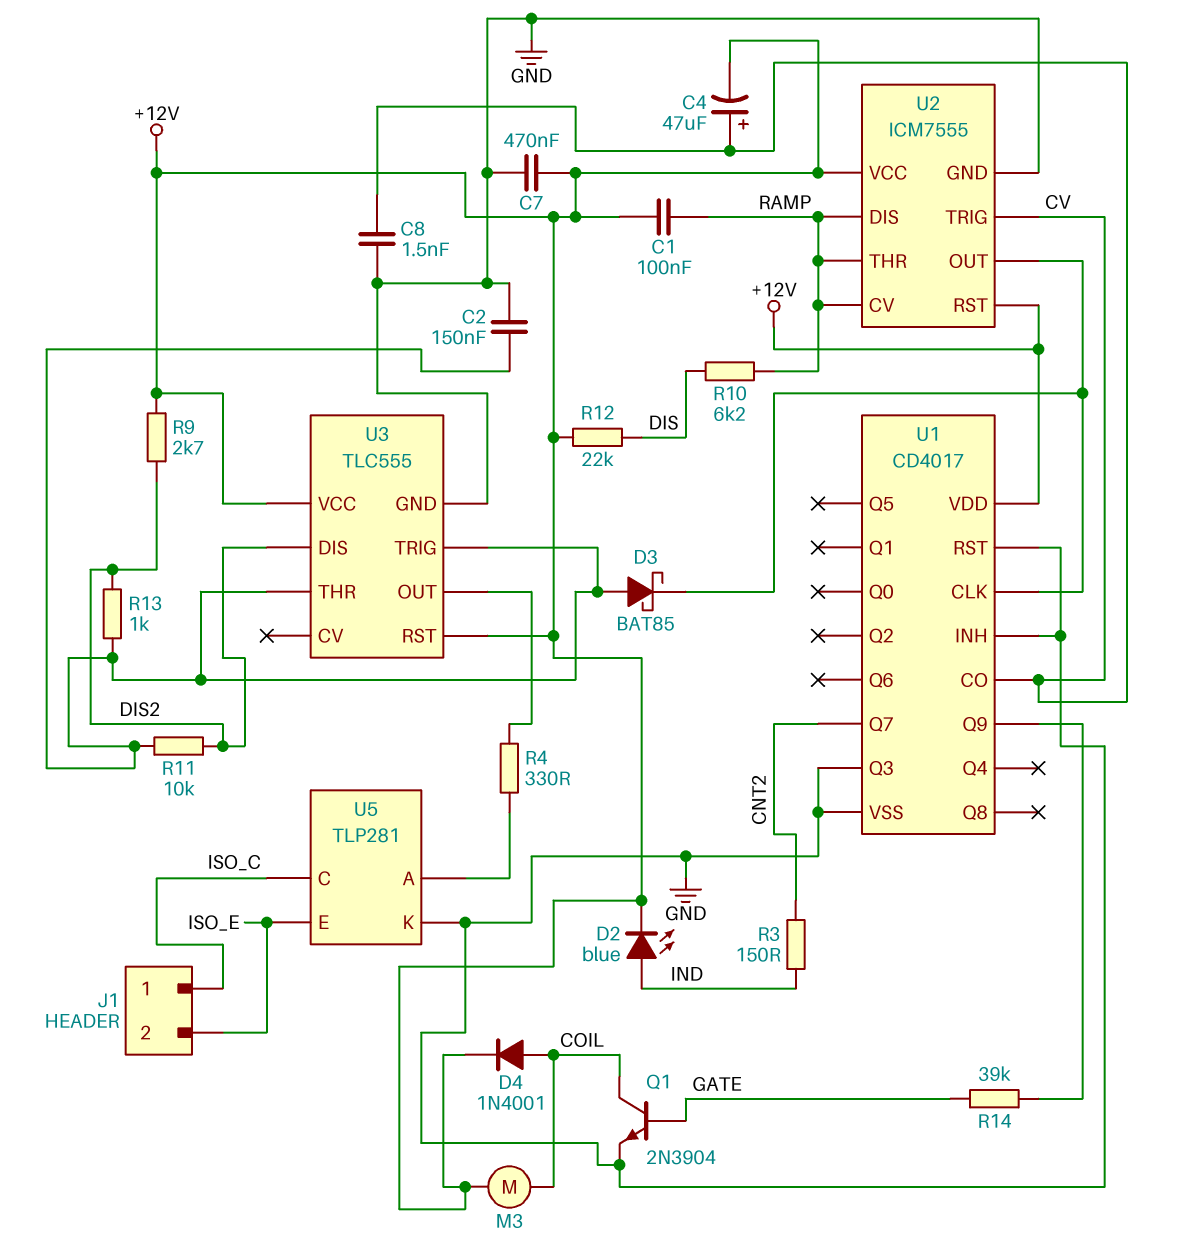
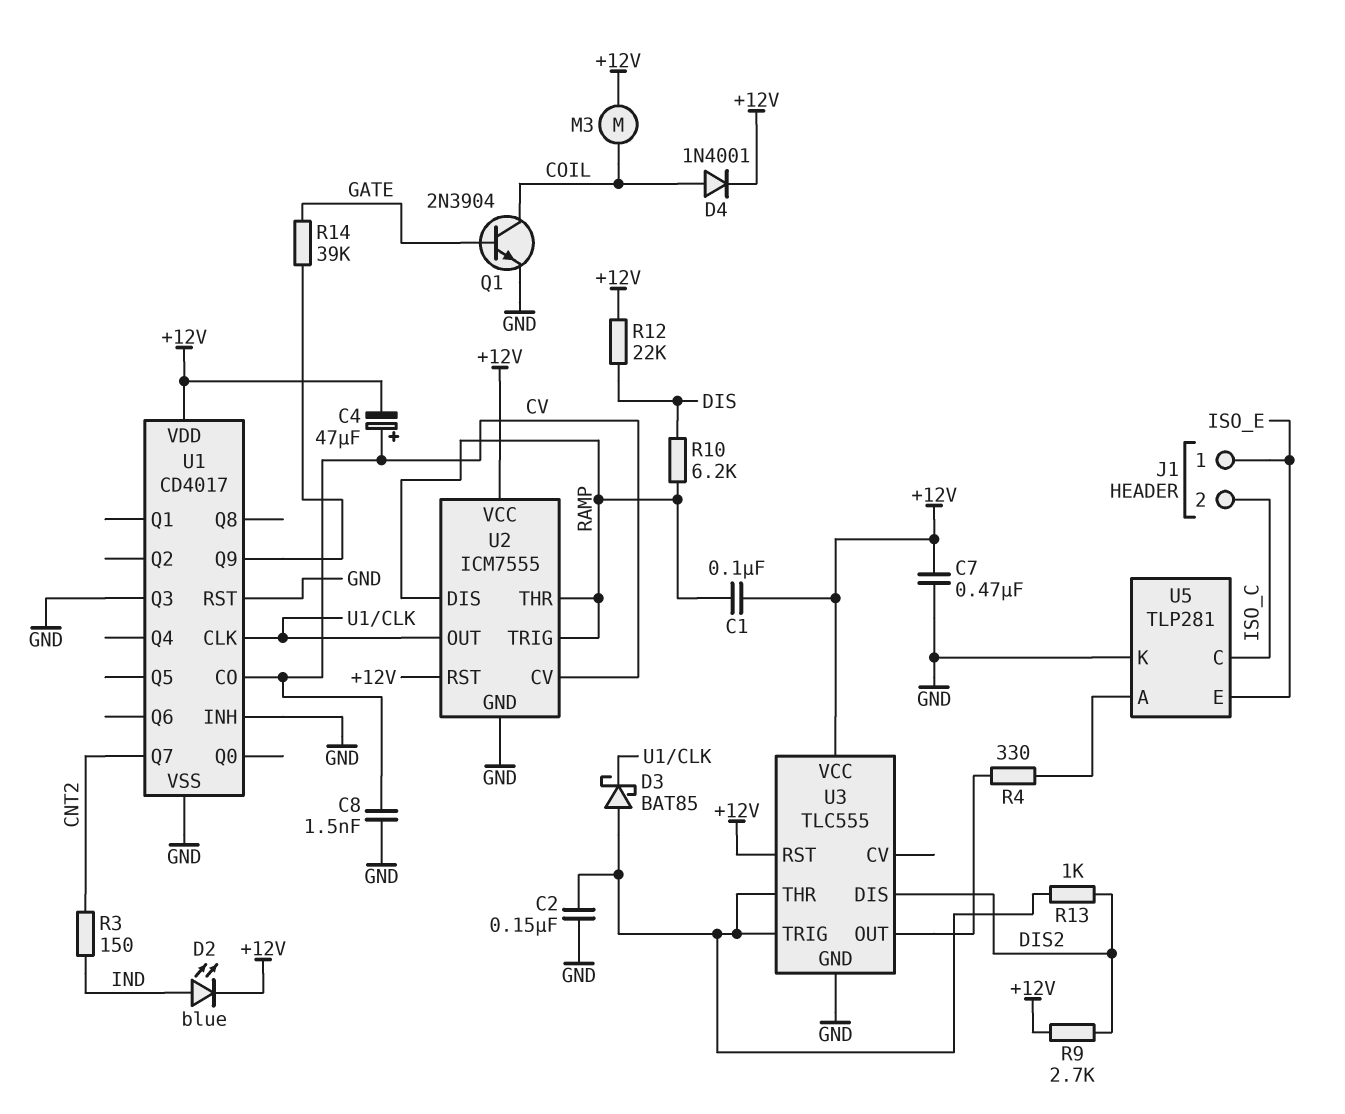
J1 pin 1: ISO_C -> ISO_E
J1 pin 2: ISO_E -> ISO_C
R11: 10k (DIS2, U3/THR) -> none
U2 pin CV: RAMP -> CV
U2 pin TRIG: CV -> RAMP

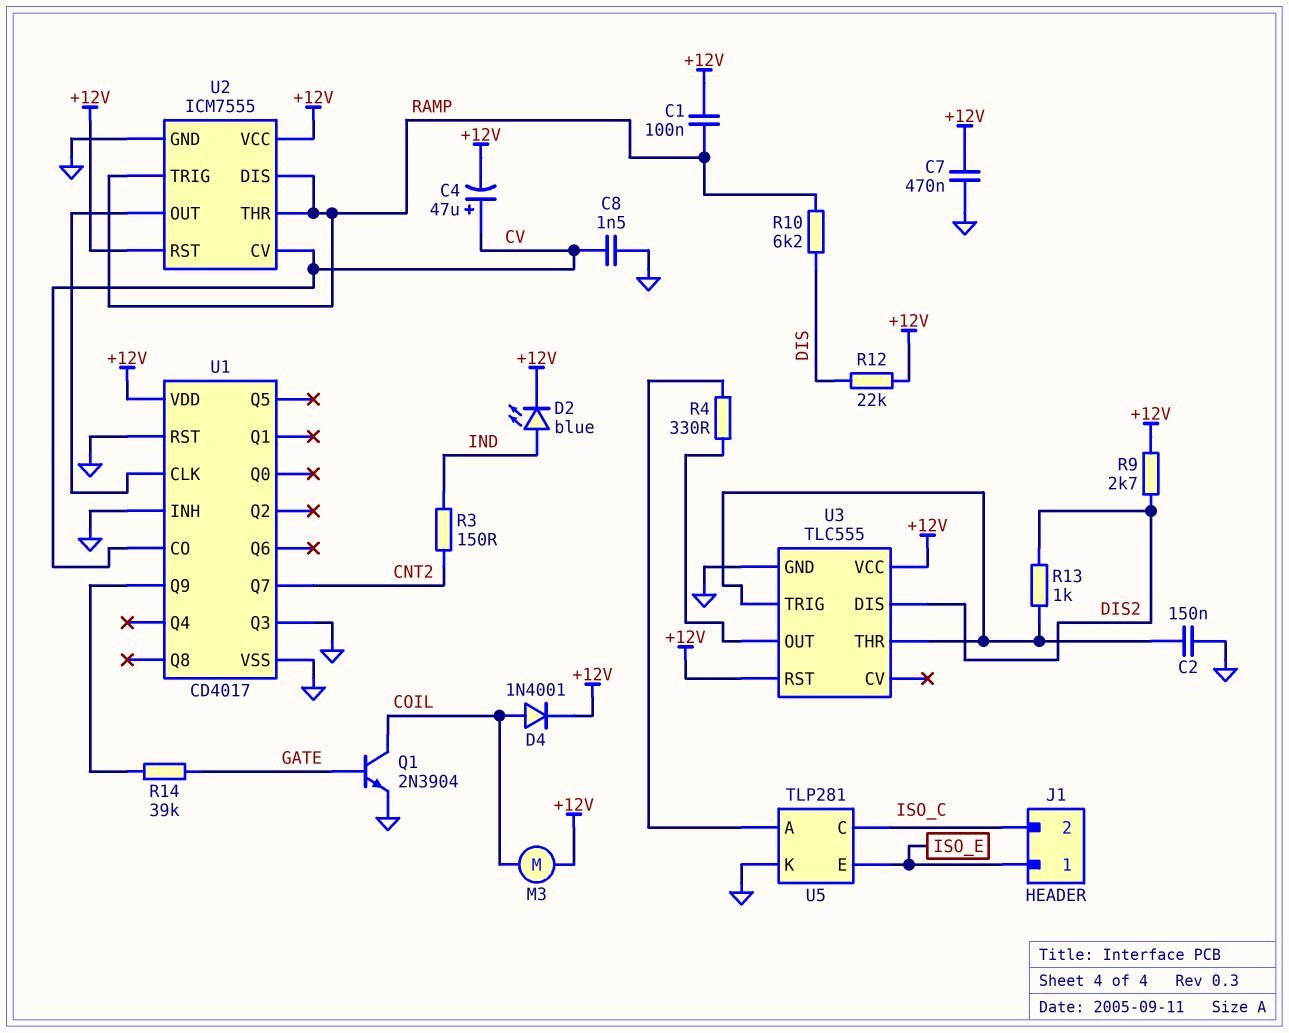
D3: schottky BAT85 (A U3/THR, K U1/CLK) -> none

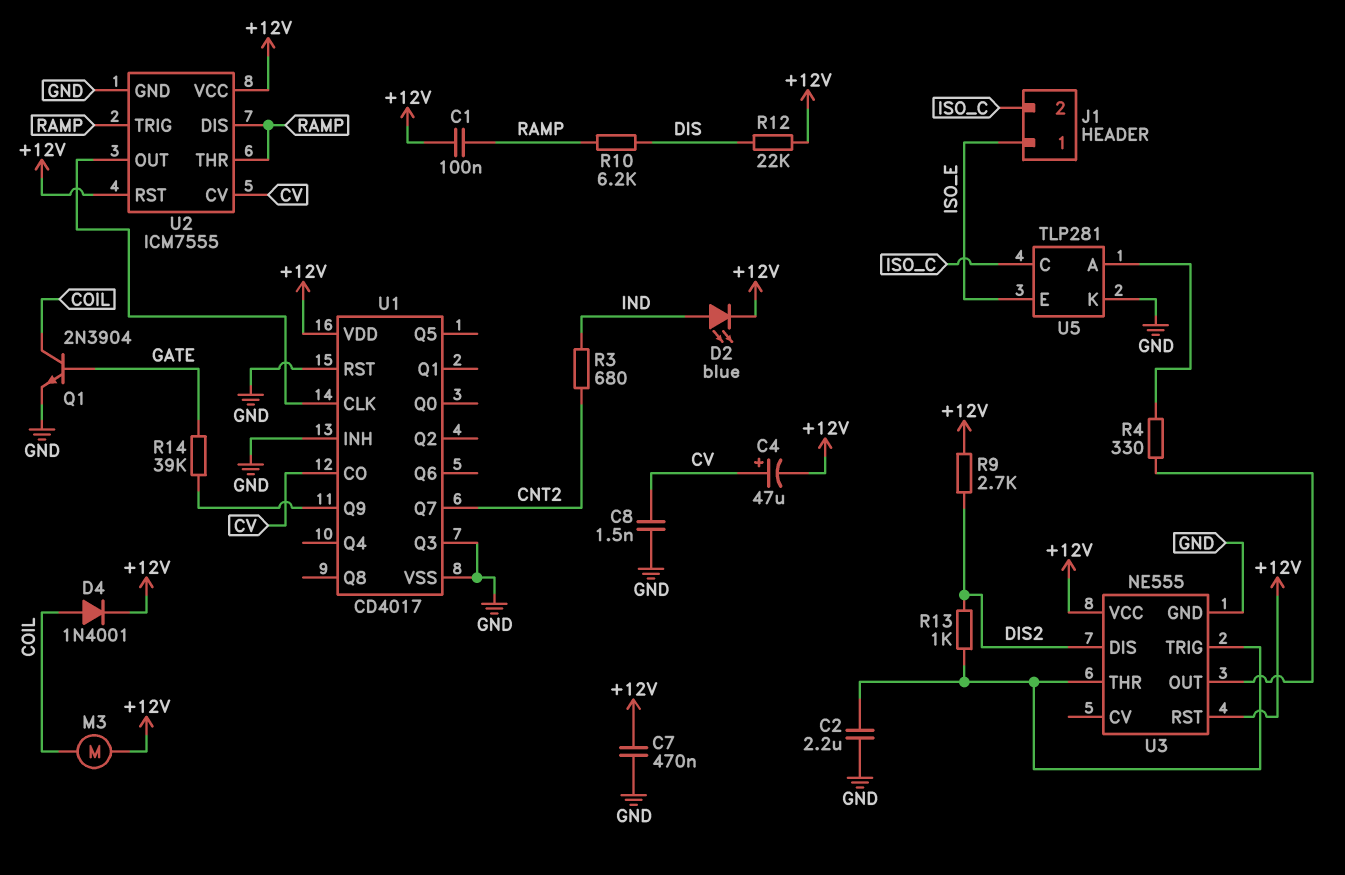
C2: 150nF (GND, U3/THR) -> 2.2uF (GND, U3/THR)
R3: 150 (CNT2, IND) -> 680 (CNT2, IND)
U3: TLC555 -> NE555

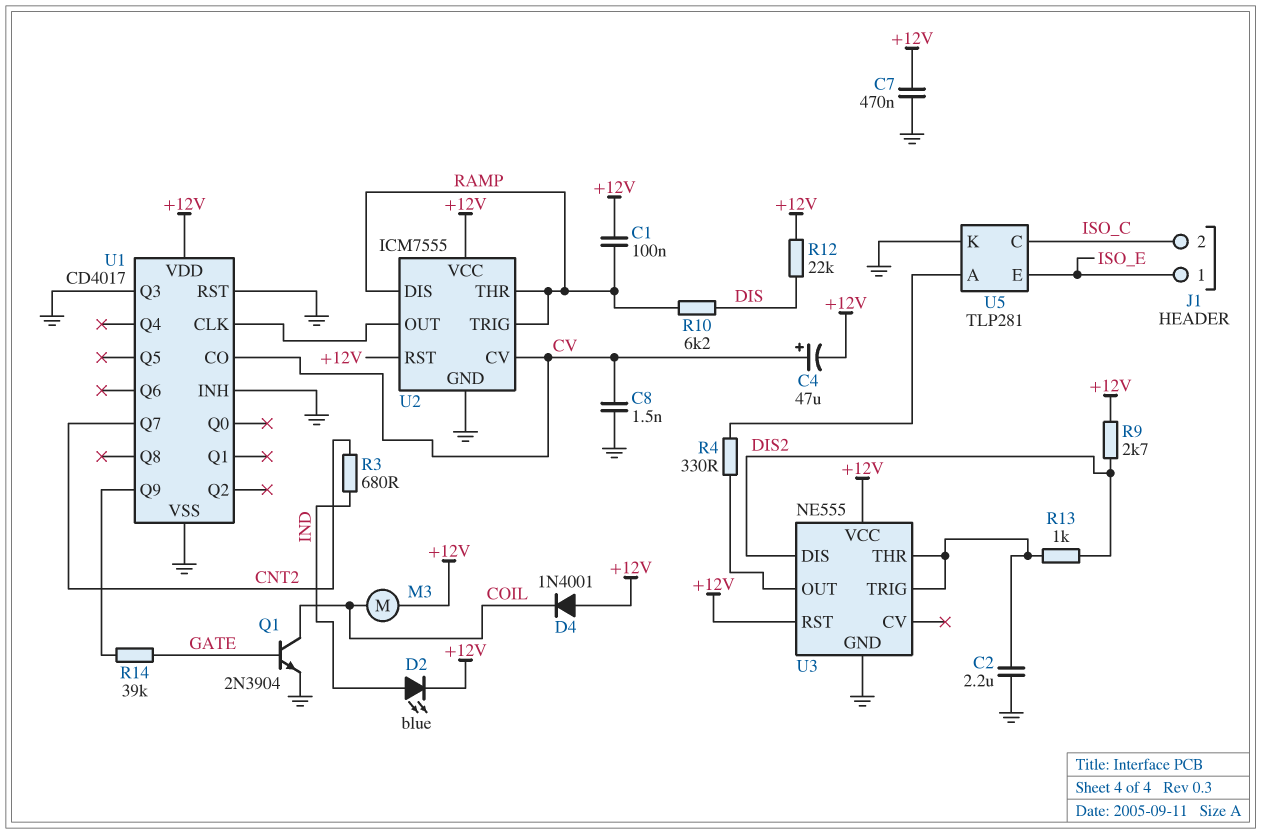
D4: diode 1N4001 (A COIL, K +12V) -> diode 1N4001 (A +12V, K COIL)

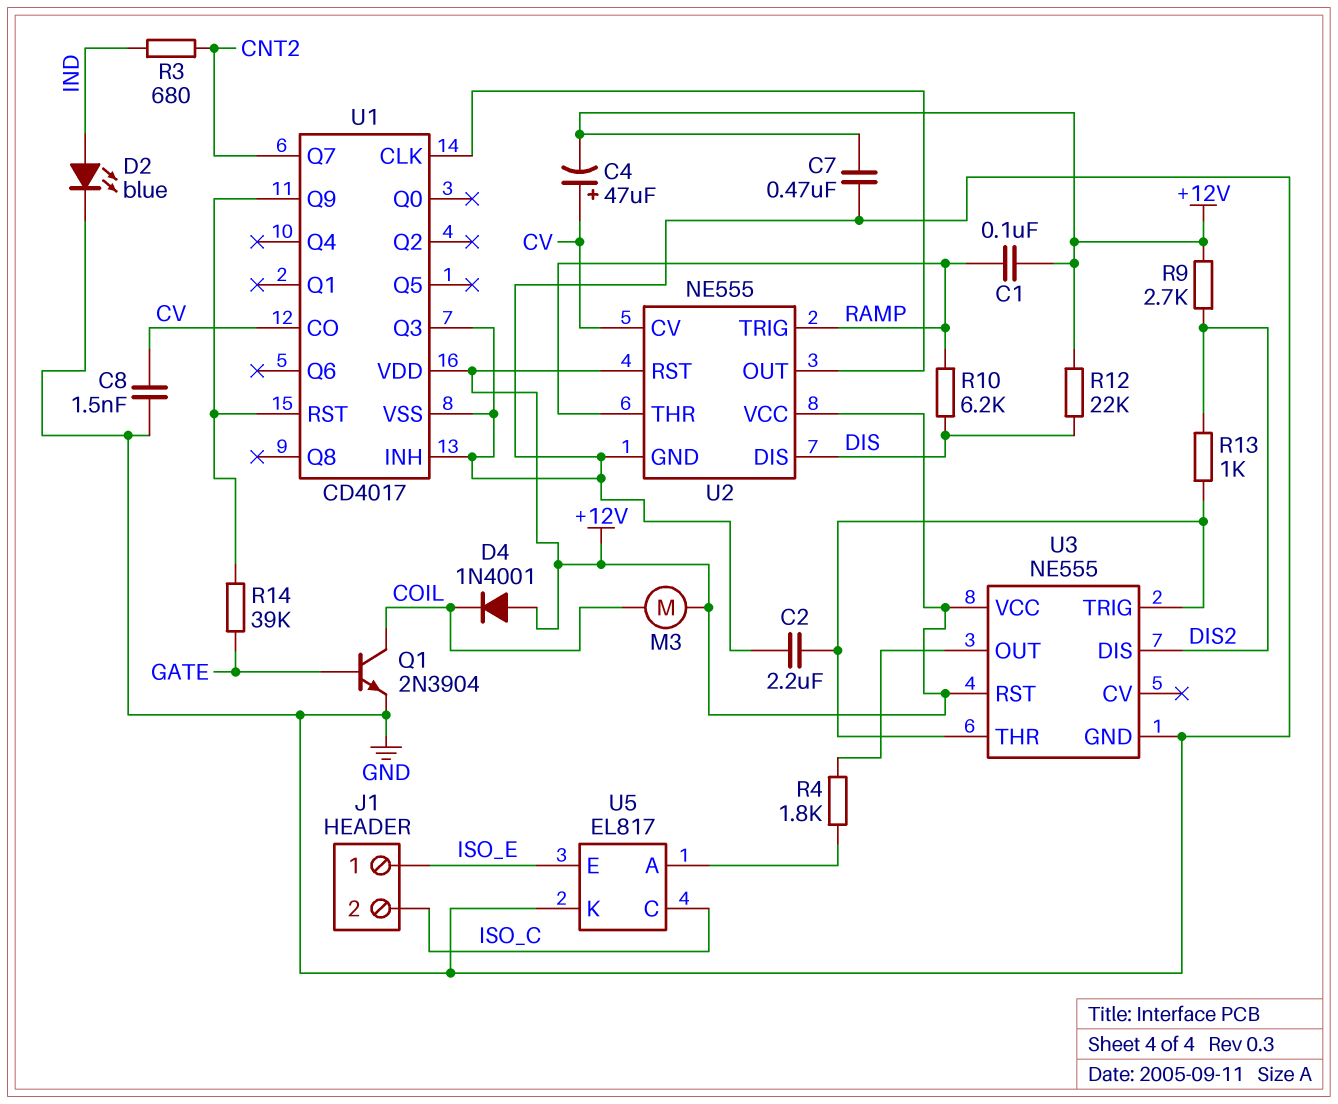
D2: LED blue (A IND, K +12V) -> LED blue (A IND, K GND)
R4: 330 (U3/OUT, U5/A) -> 1.8k (U3/OUT, U5/A)
U1 pin RST: GND -> U1/Q9
U2: ICM7555 -> NE555
U2 pin DIS: RAMP -> DIS
U5: TLP281 -> EL817

